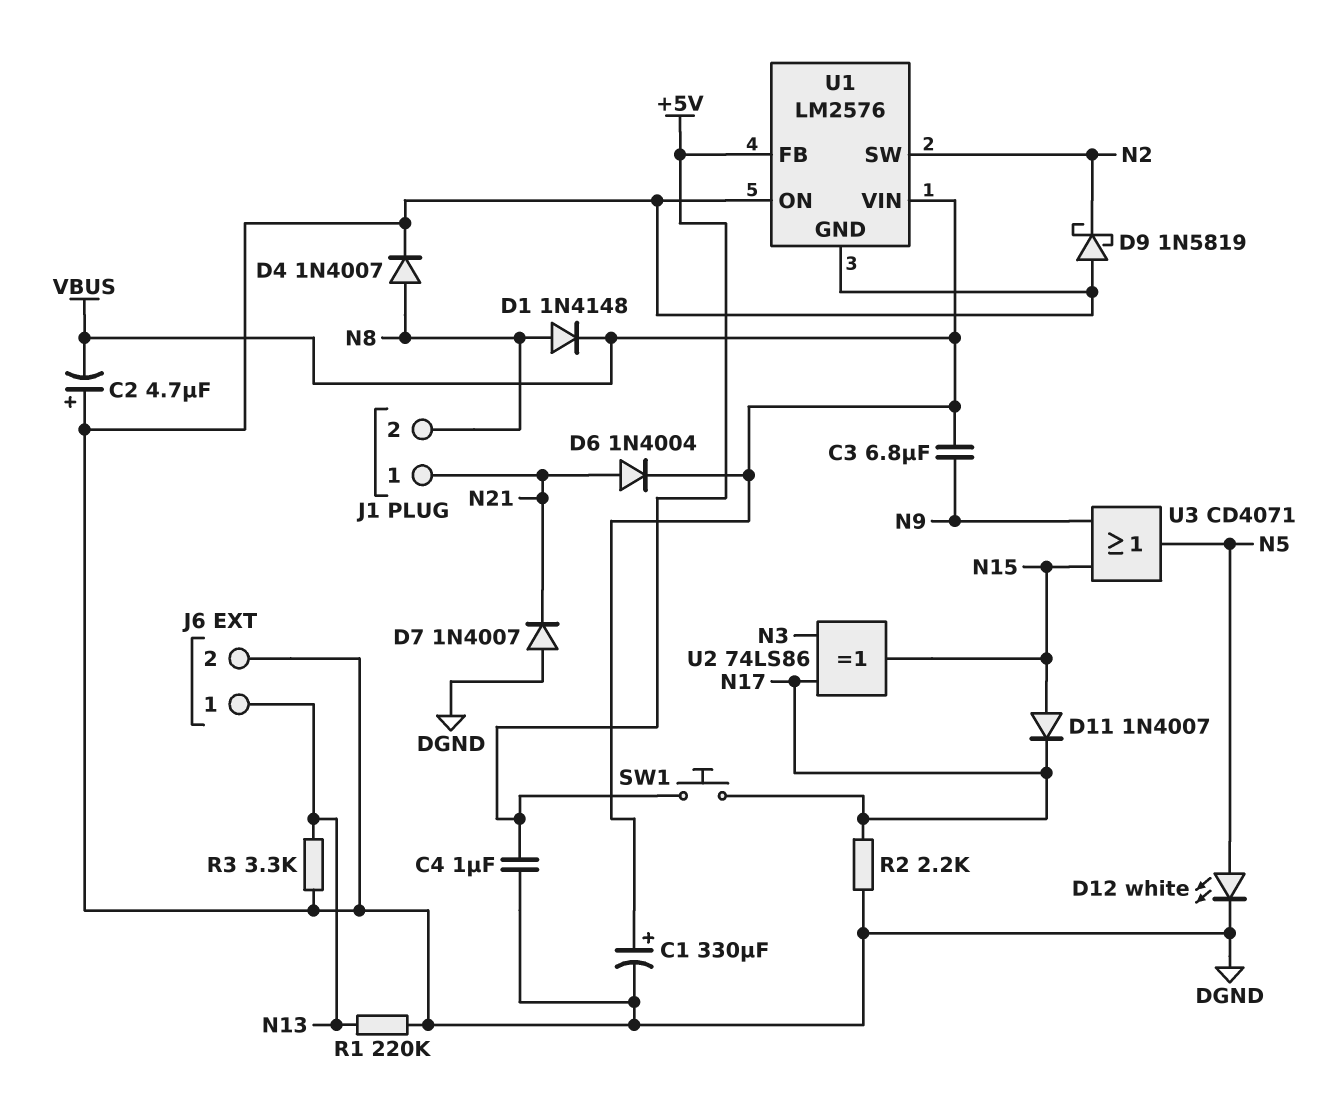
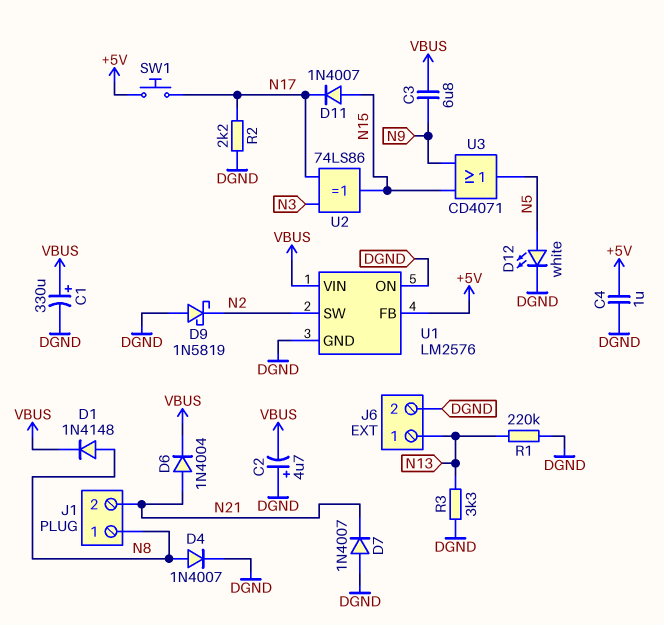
J1 pin 1: N21 -> N8
J1 pin 2: N8 -> N21

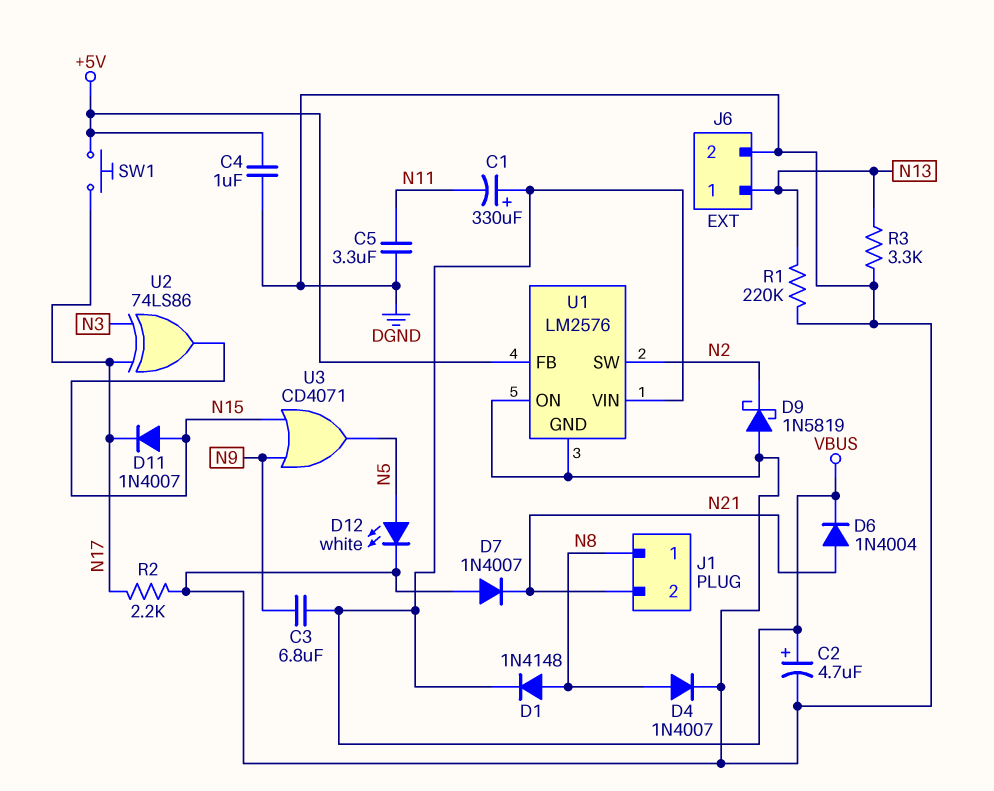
C1: 330uF (plus VBUS, minus DGND) -> 330uF (plus VBUS, minus N11)
C2: 4.7uF (plus DGND, minus VBUS) -> 4.7uF (plus VBUS, minus DGND)
C5: none -> 3.3uF (DGND, N11)

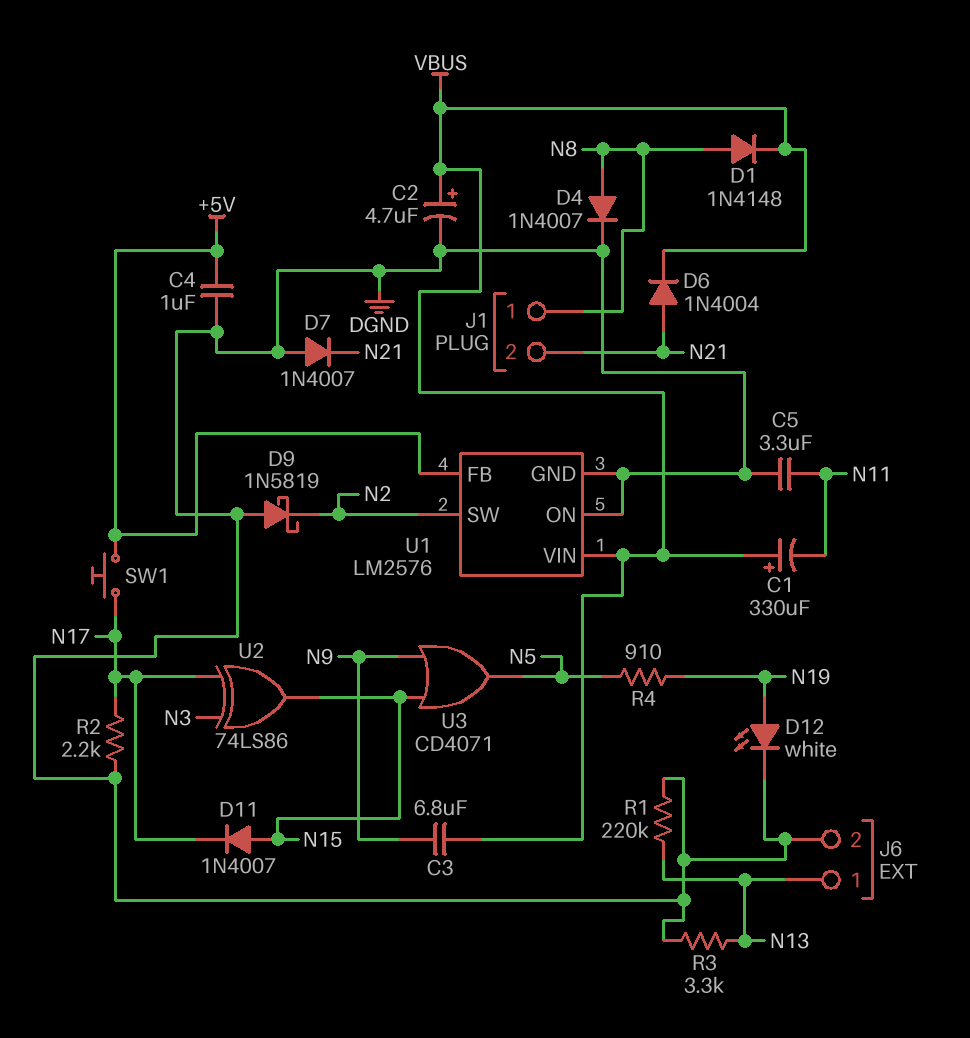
D12: LED white (A N5, K DGND) -> LED white (A N19, K DGND)
R4: none -> 910 (N5, N19)

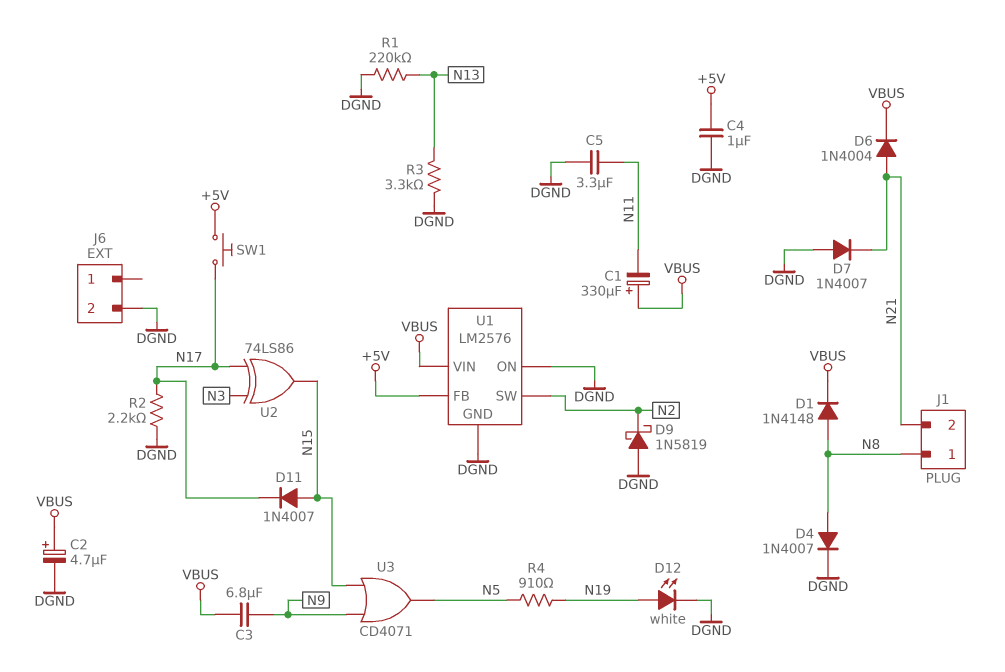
J6 pin 1: N13 -> none

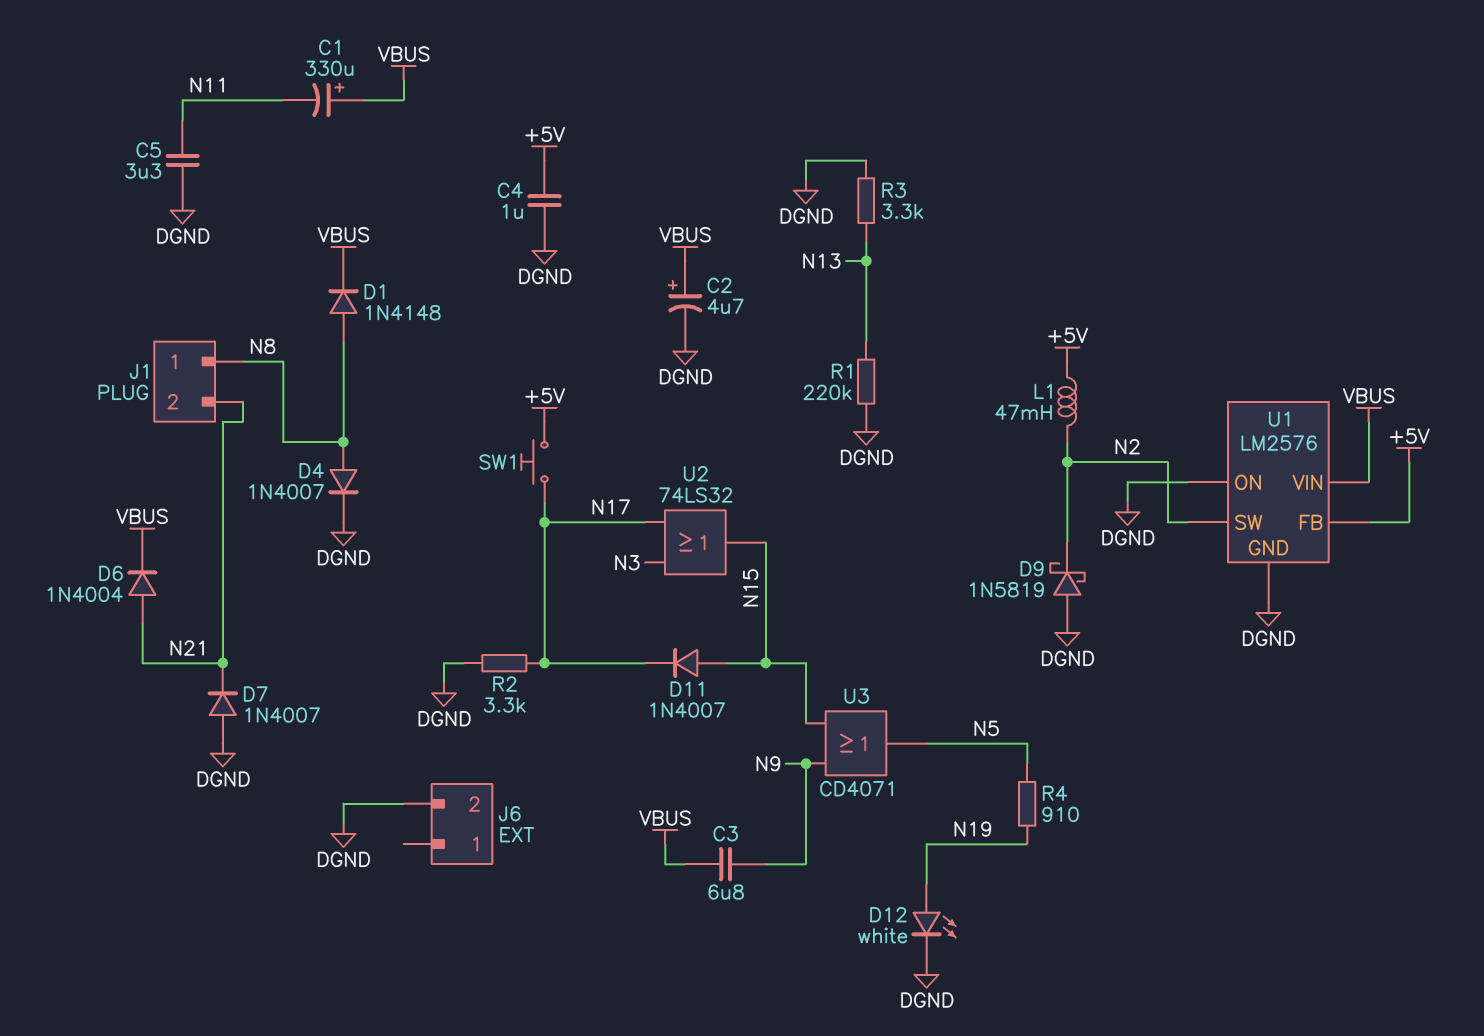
L1: none -> 47mH (+5V, N2)
R2: 2.2k (DGND, N17) -> 3.3k (DGND, N17)
U2: XOR 74LS86 (in N3, in N17, out N15) -> OR 74LS32 (in N3, in N17, out N15)

